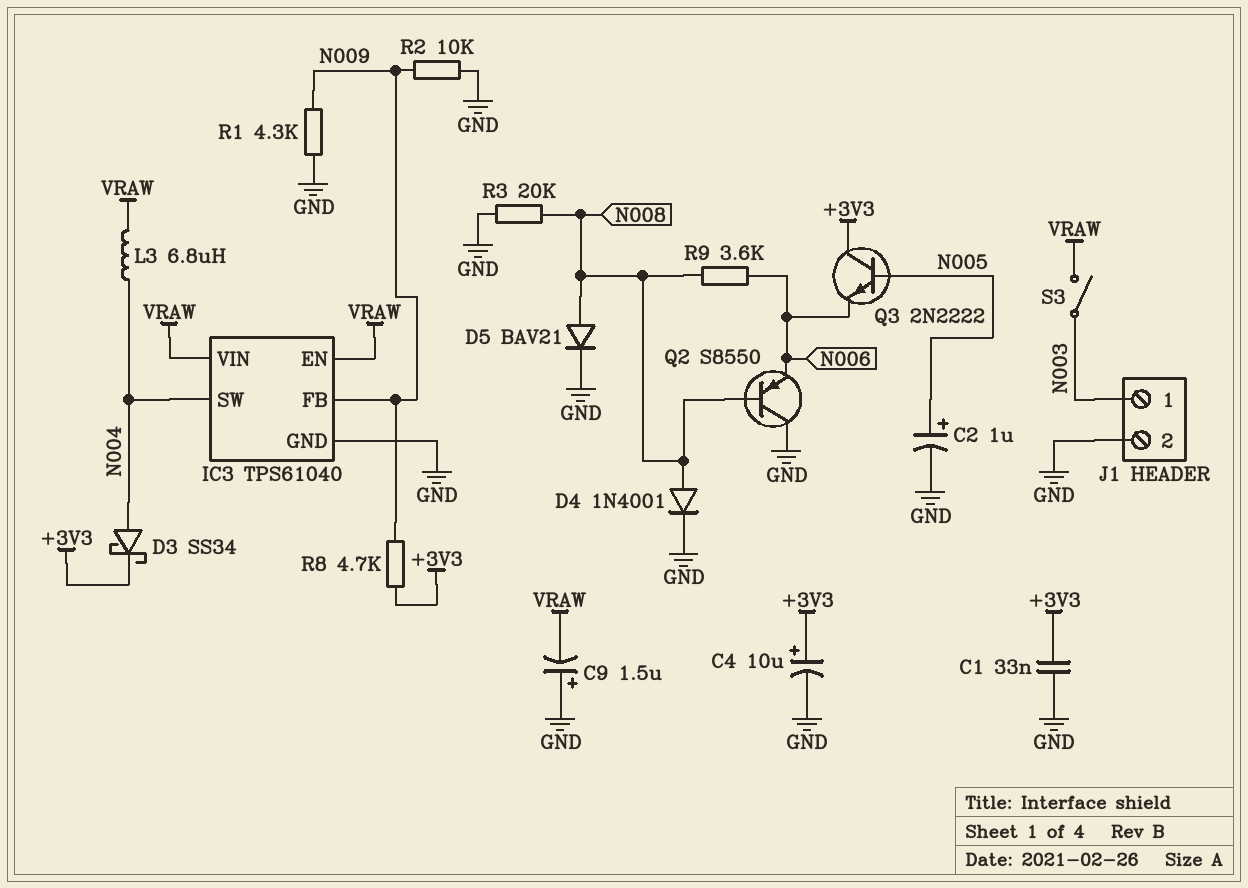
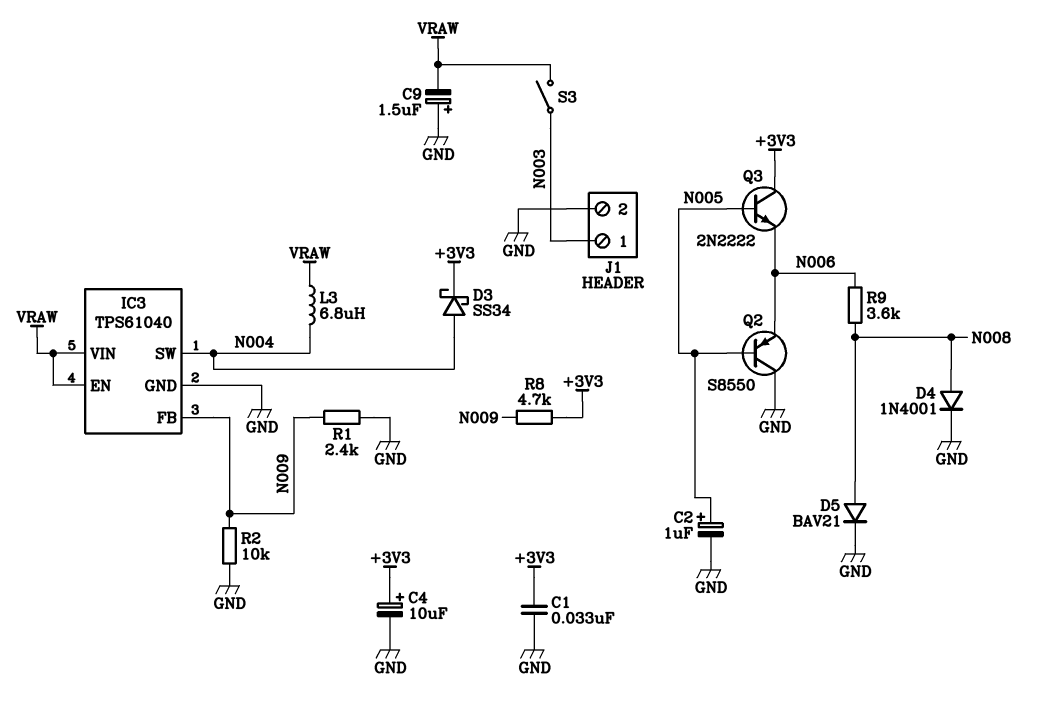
Q2: PNP S8550 (B N008, C GND, E N006) -> PNP S8550 (B N005, C GND, E N006)
R1: 4.3k (GND, N009) -> 2.4k (GND, N009)
R3: 20k (GND, N008) -> none

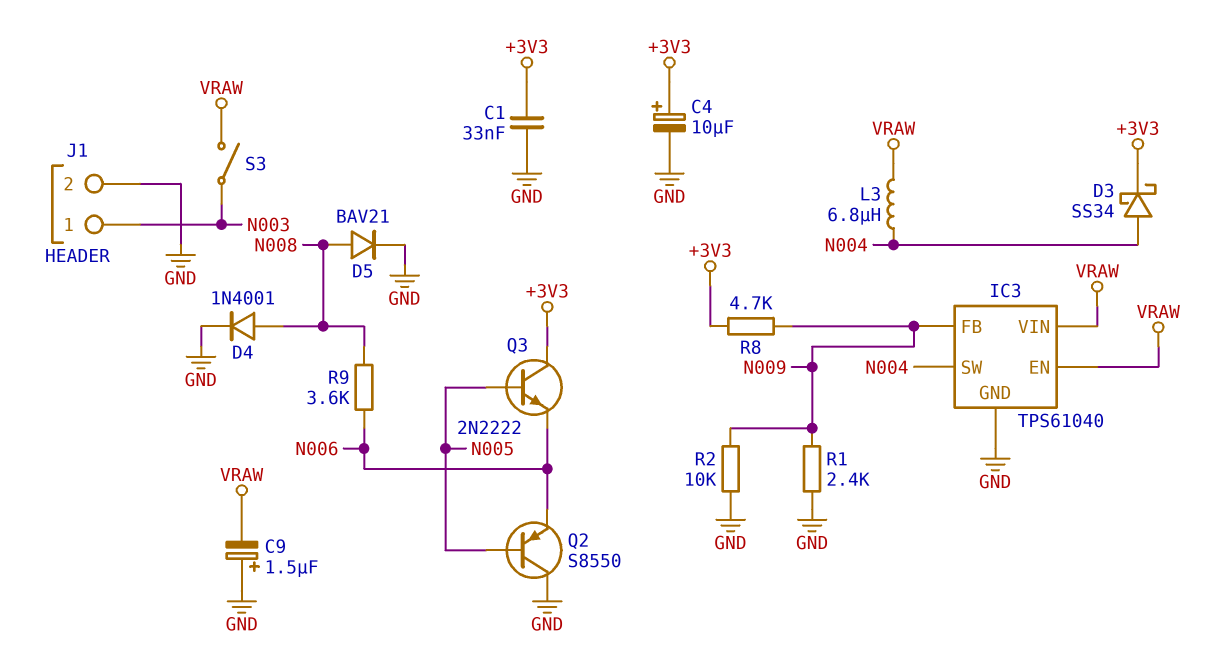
C2: 1uF (plus N005, minus GND) -> none

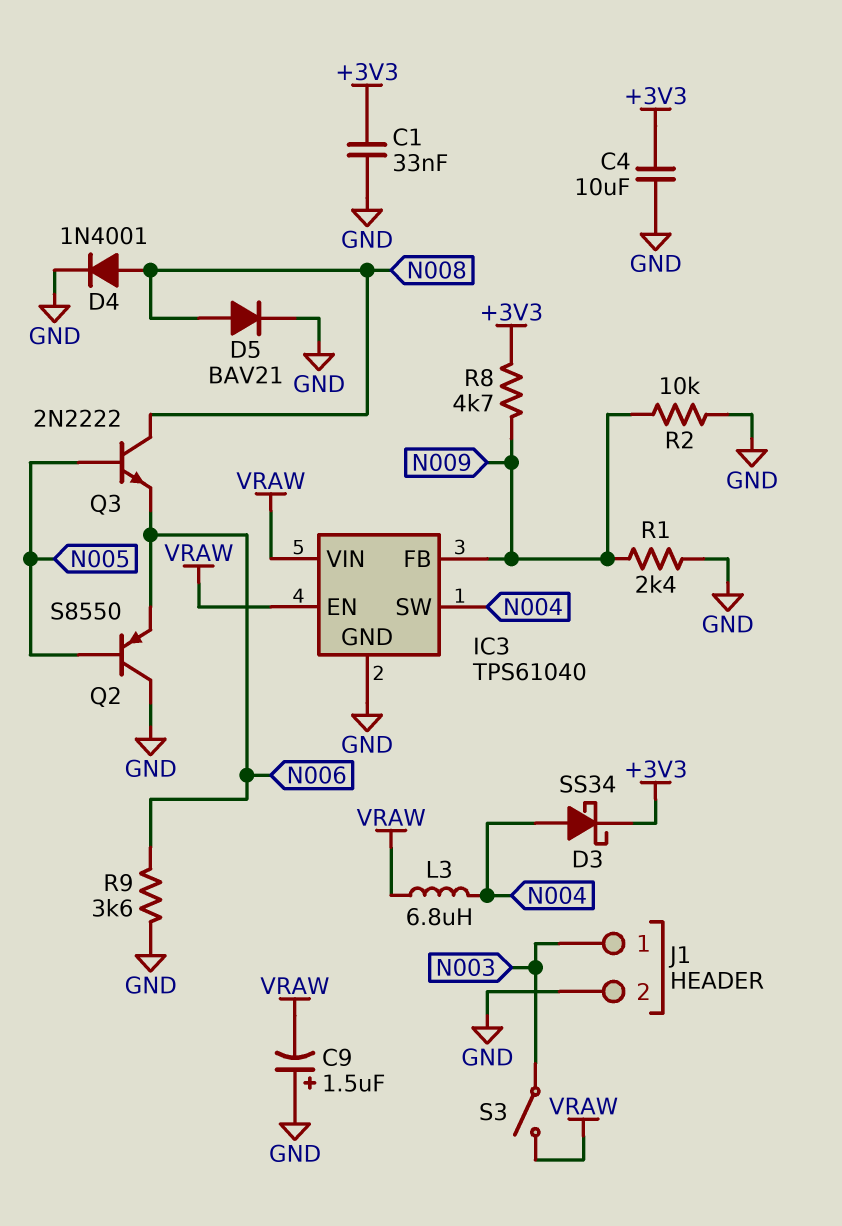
C4: 10uF (plus +3V3, minus GND) -> 10uF (+3V3, GND)
Q3: NPN 2N2222 (B N005, C +3V3, E N006) -> NPN 2N2222 (B N005, C N008, E N006)
R9: 3.6k (N006, N008) -> 3.6k (GND, N006)

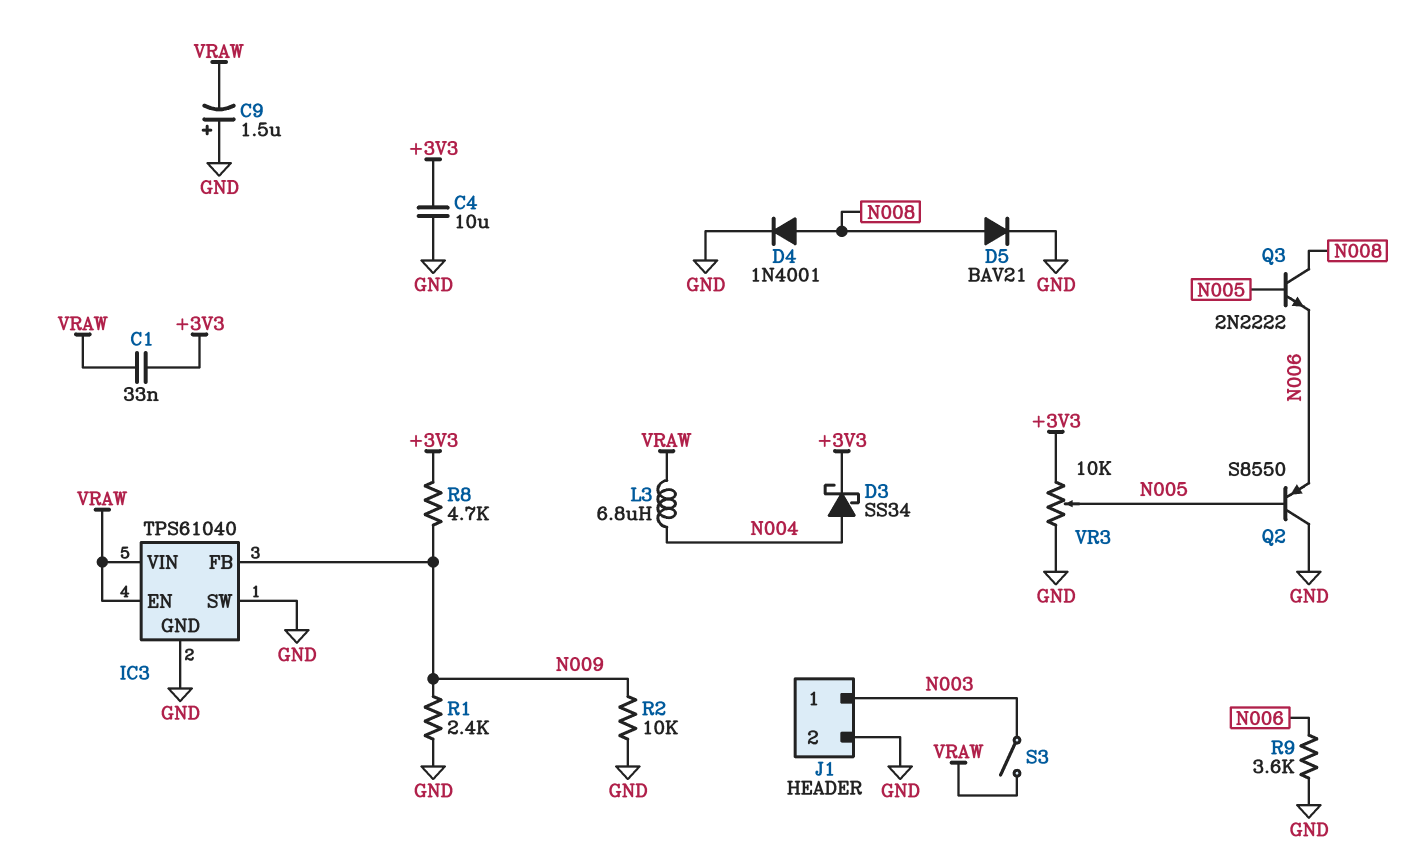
C1: 33nF (+3V3, GND) -> 33nF (+3V3, VRAW)
IC3 pin SW: N004 -> GND
VR3: none -> 10k (+3V3, GND, wiper N005)

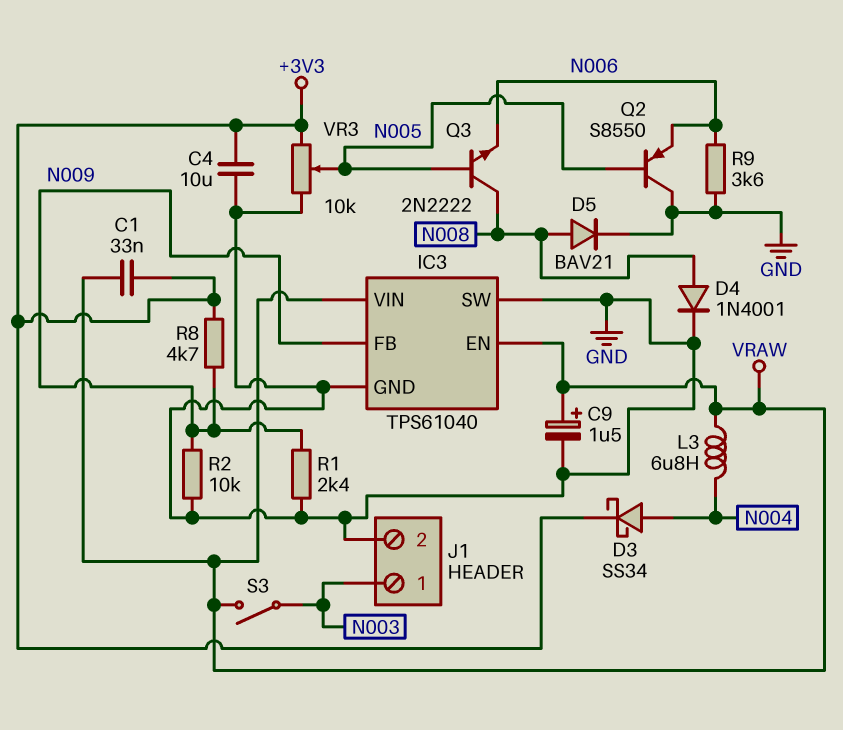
C9: 1.5uF (plus GND, minus VRAW) -> 1.5uF (plus VRAW, minus GND)

